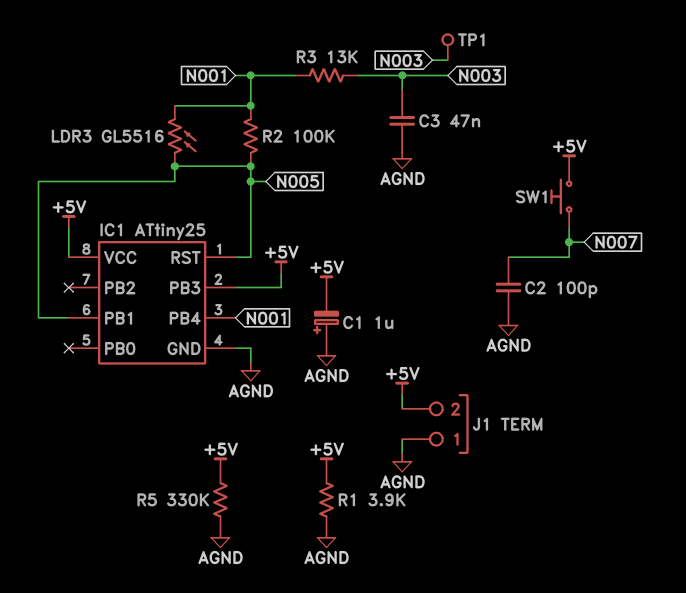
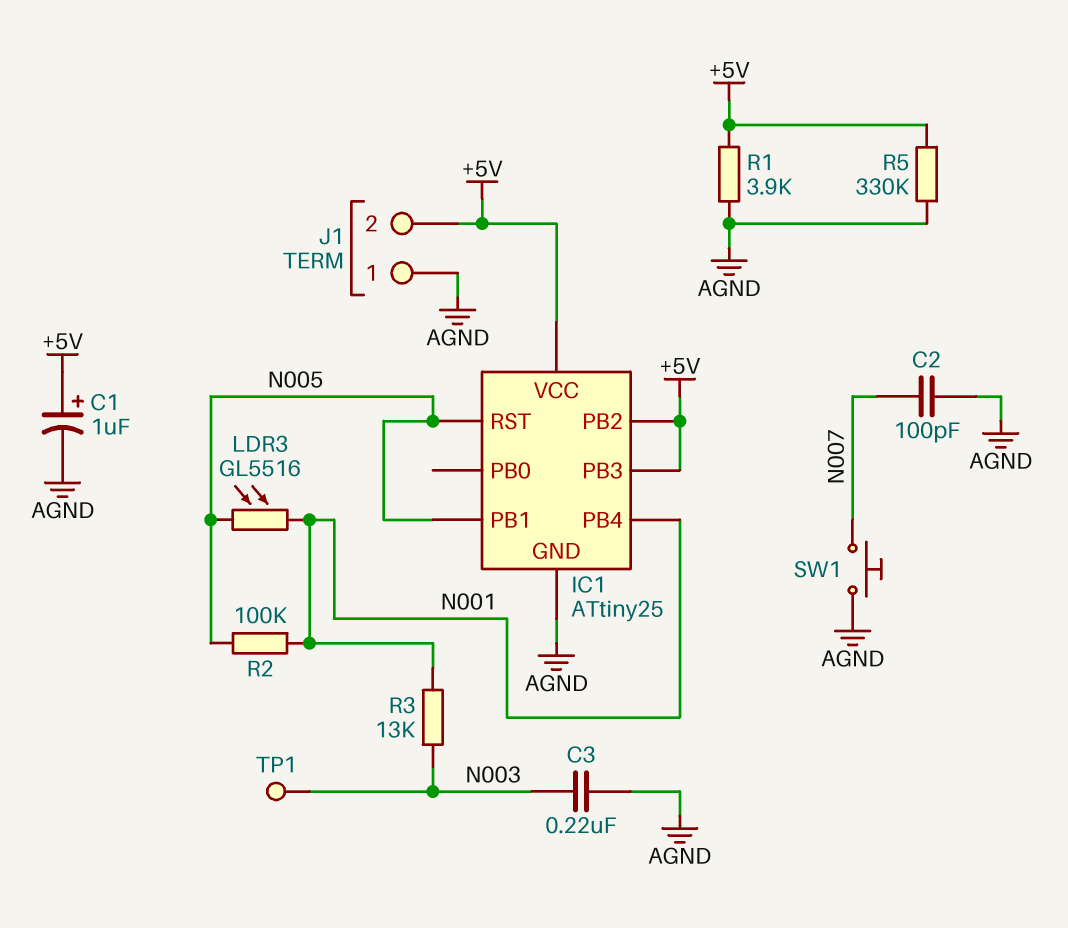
C1: 1uF (plus AGND, minus +5V) -> 1uF (plus +5V, minus AGND)
C3: 47nF (AGND, N003) -> 220nF (AGND, N003)
IC1 pin PB2: none -> +5V
SW1: button (+5V, N007) -> button (AGND, N007)

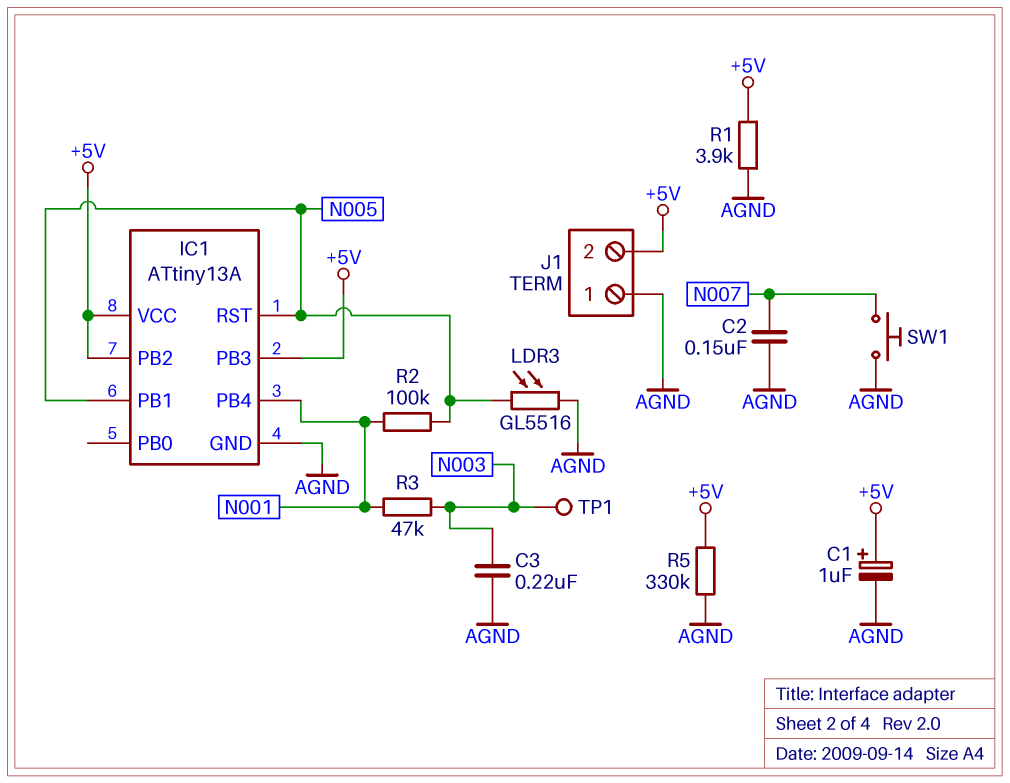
C2: 100pF (AGND, N007) -> 150nF (AGND, N007)
IC1: ATtiny25 -> ATtiny13A
LDR3: GL5516 (N001, N005) -> GL5516 (AGND, N005)
R3: 13k (N001, N003) -> 47k (N001, N003)

